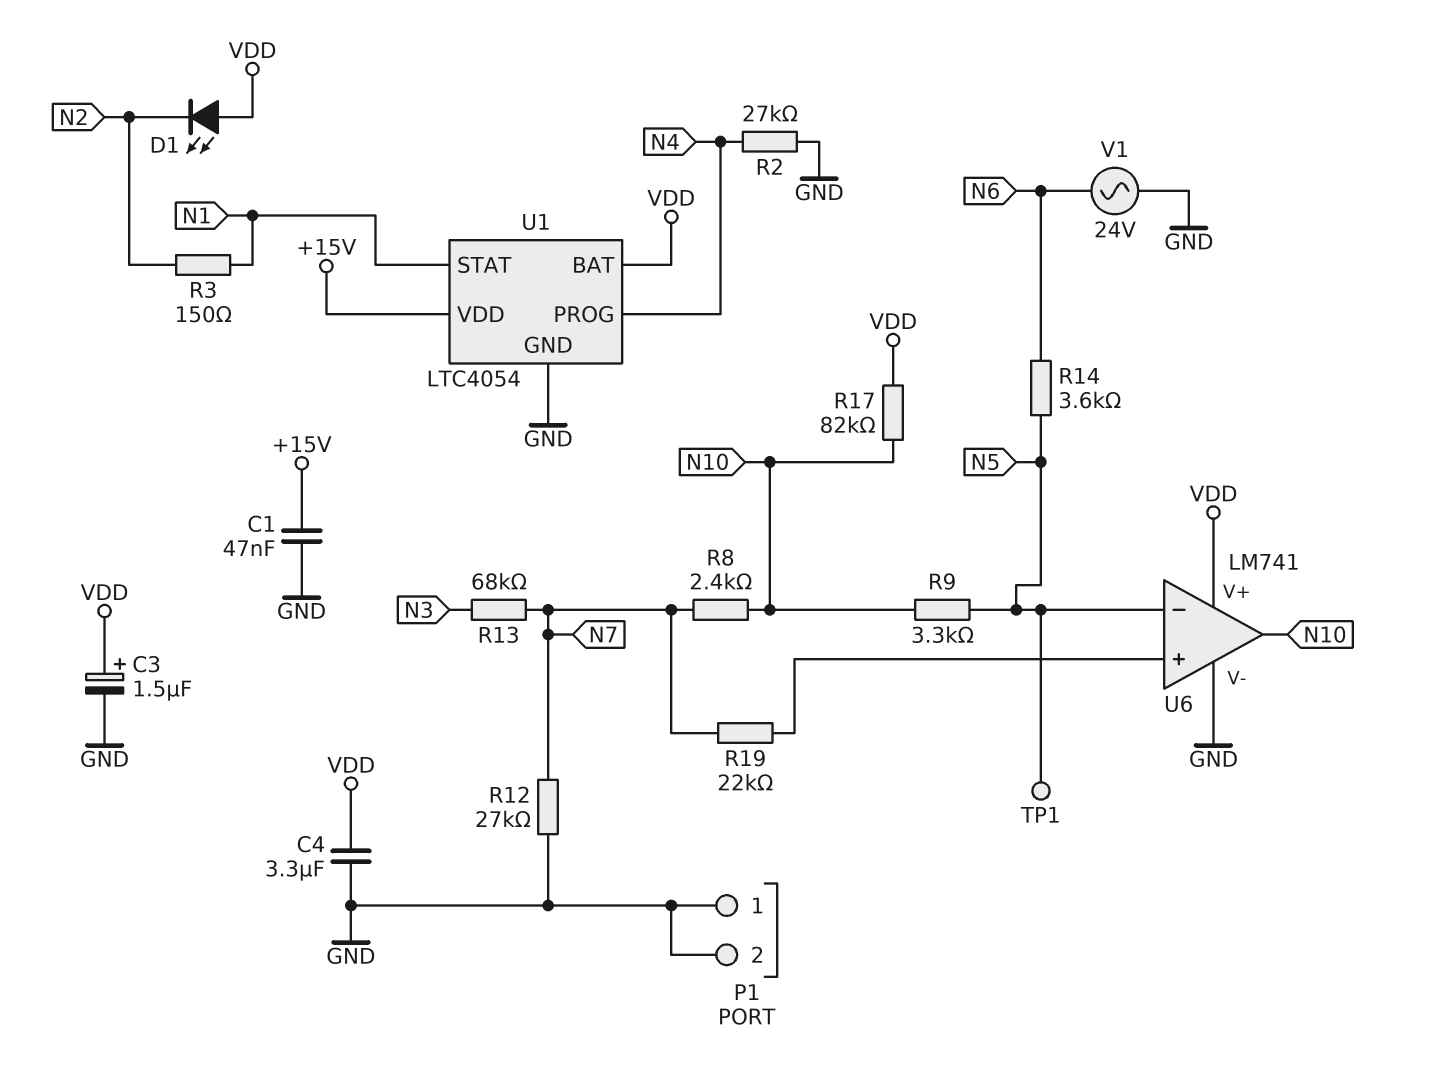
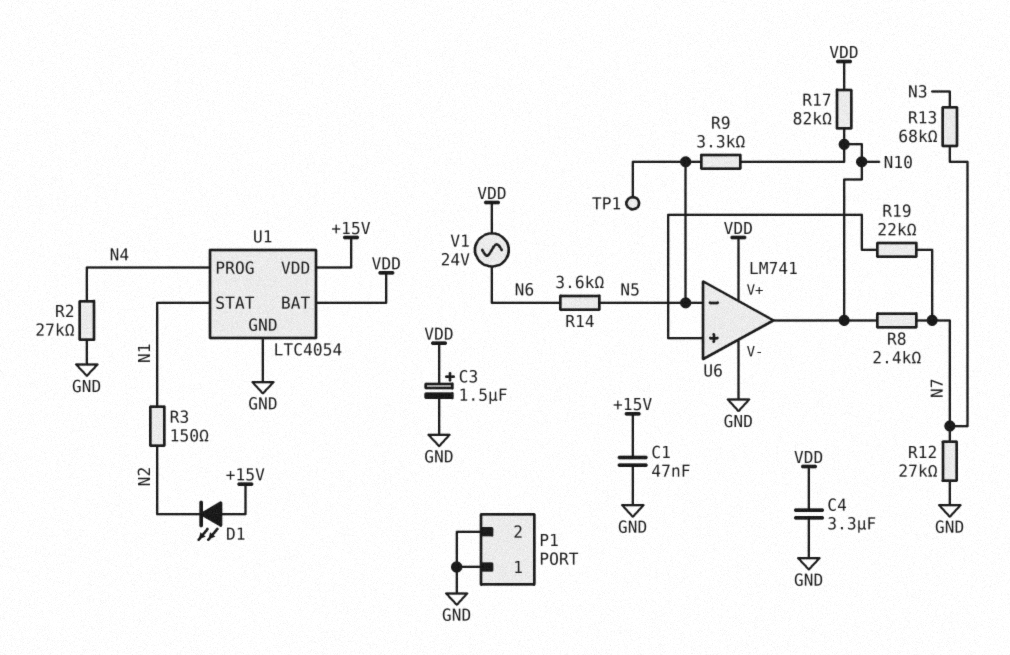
D1: LED (A VDD, K N2) -> LED (A +15V, K N2)
V1: AC 24V (GND, N6) -> AC 24V (N6, VDD)

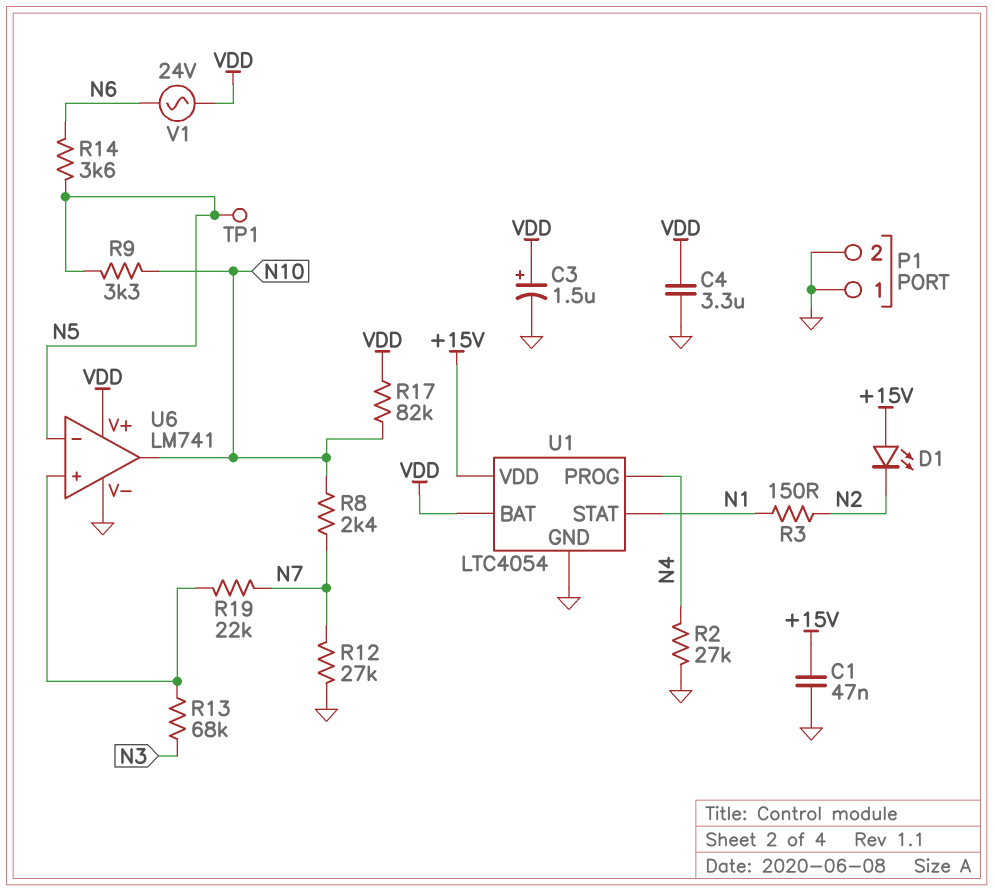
R13: 68k (N3, N7) -> 68k (N3, U6/in+)

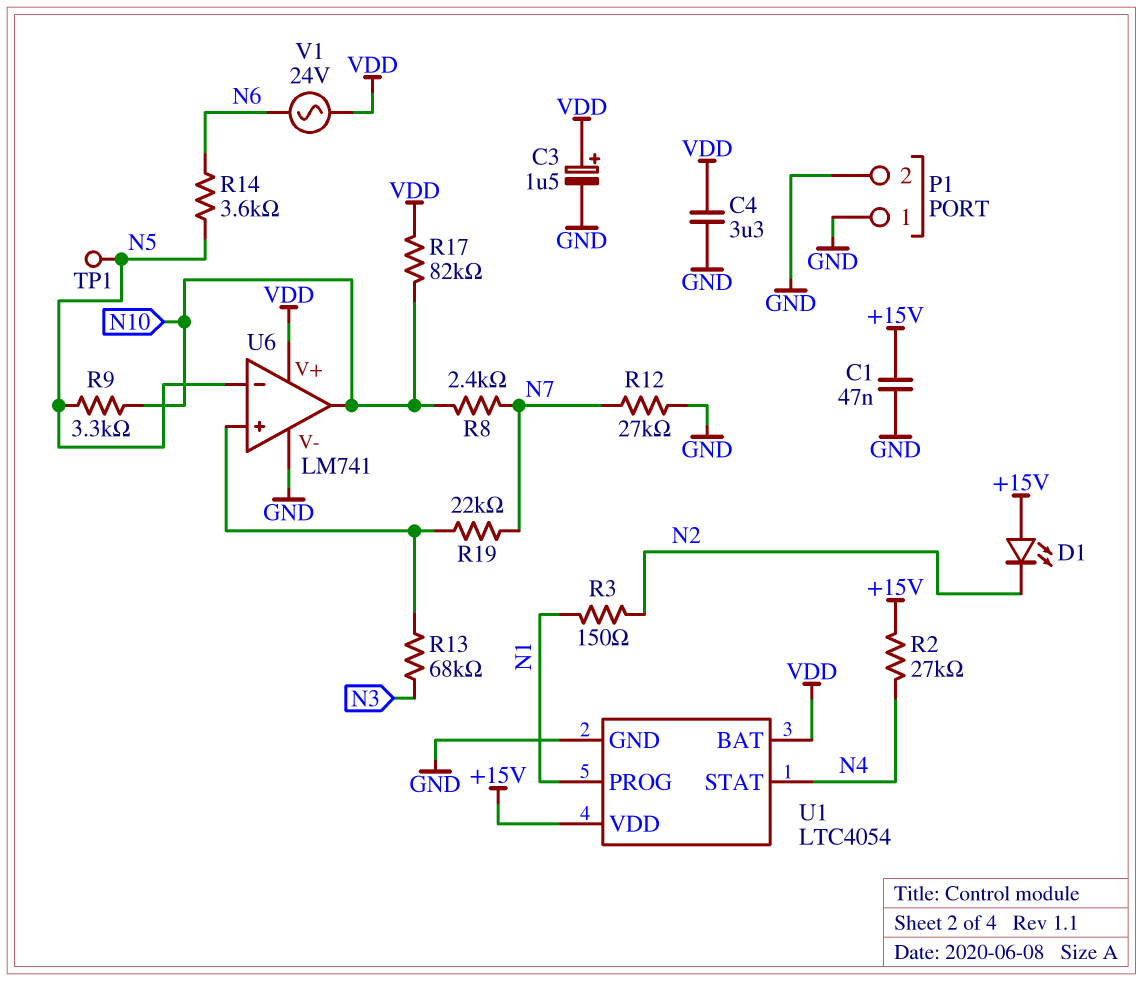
R2: 27k (GND, N4) -> 27k (+15V, N4)
U1 pin PROG: N4 -> N1
U1 pin STAT: N1 -> N4

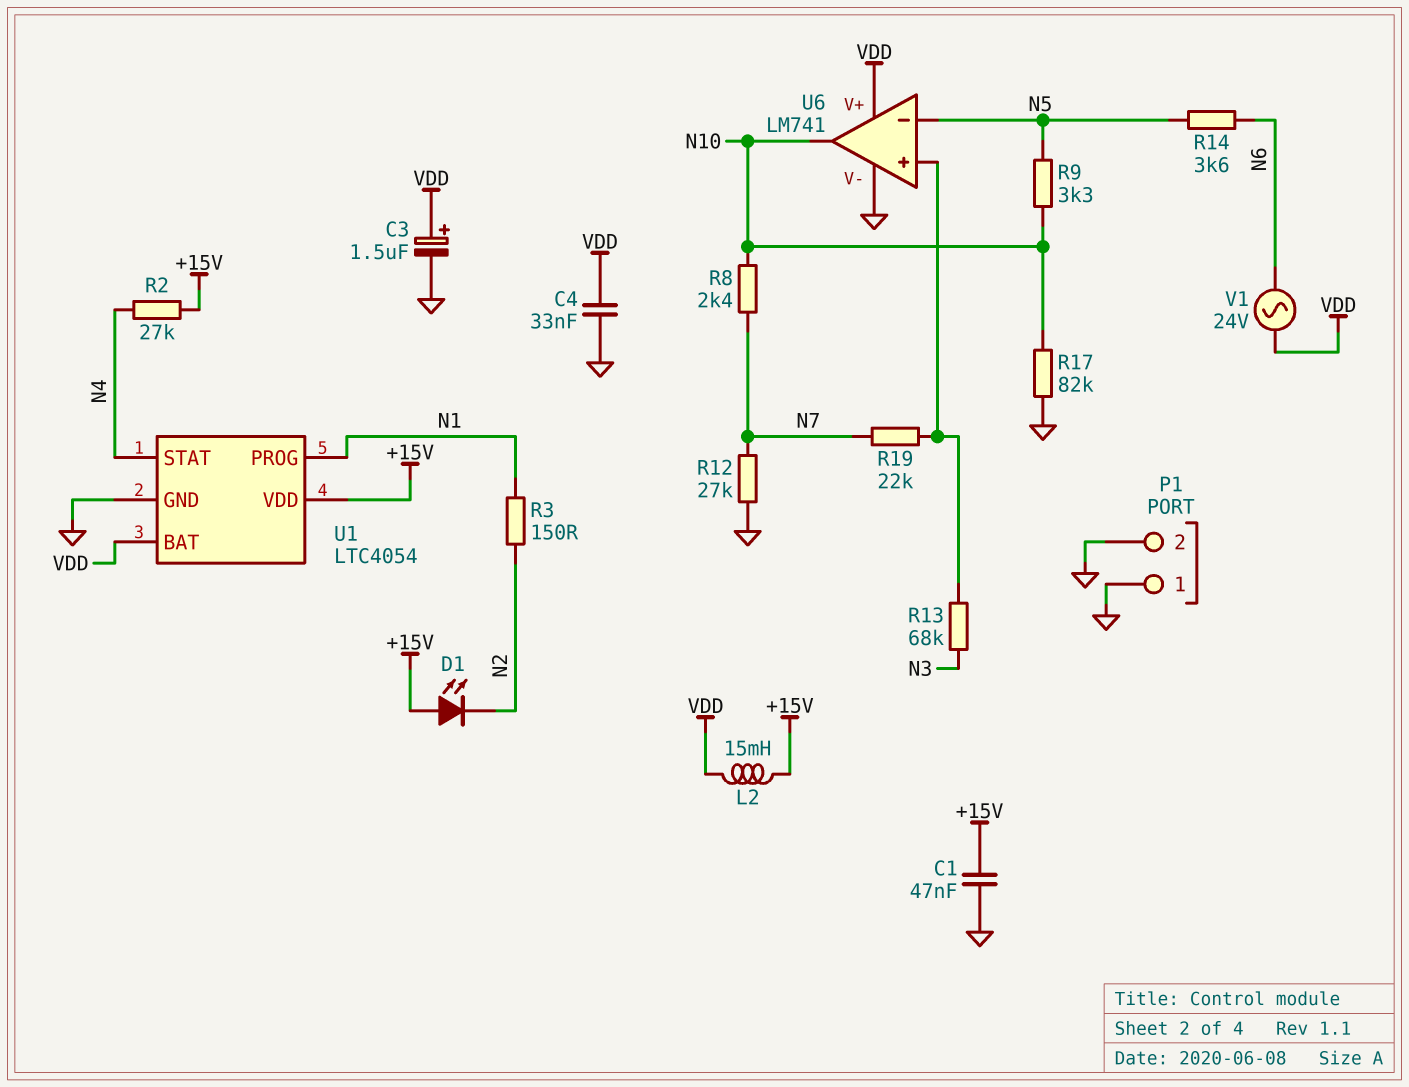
C4: 3.3uF (GND, VDD) -> 33nF (GND, VDD)
L2: none -> 15mH (+15V, VDD)
R17: 82k (N10, VDD) -> 82k (GND, N10)
TP1: test point (N5) -> none

